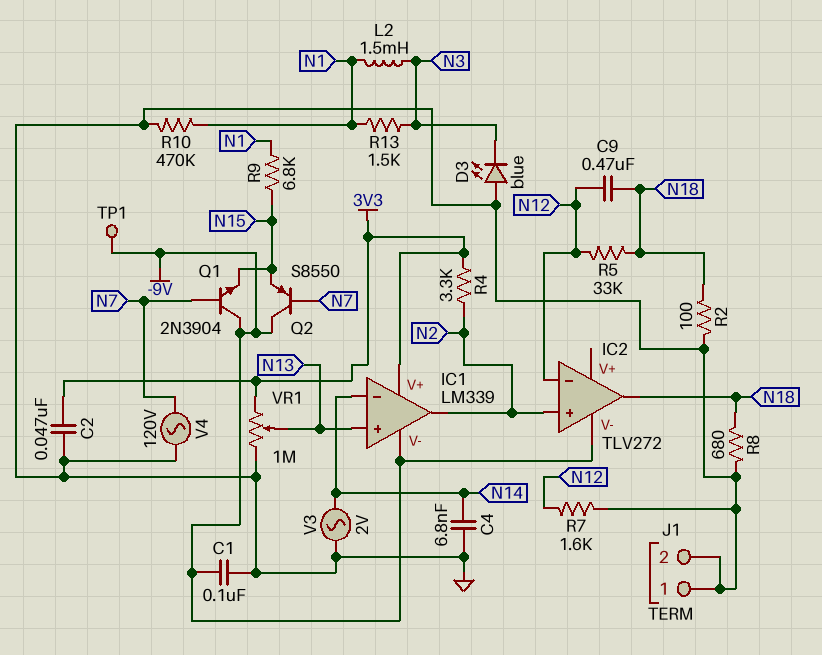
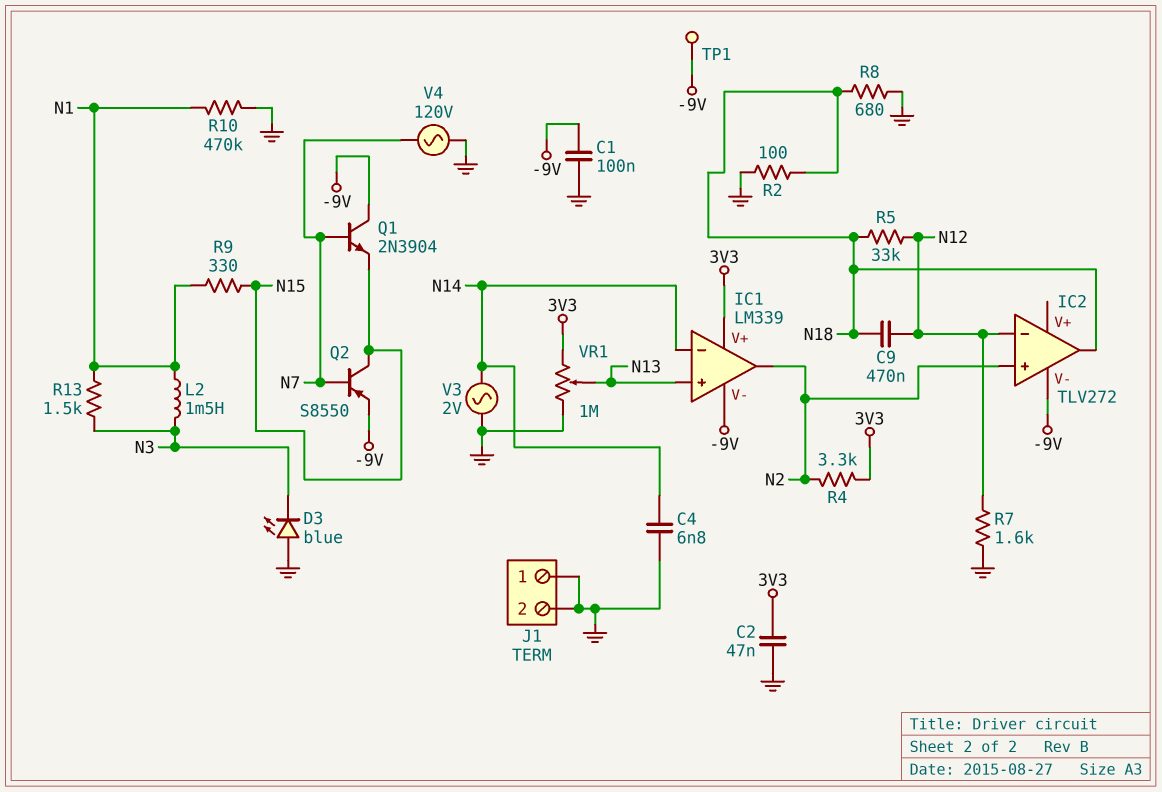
Q2: PNP S8550 (B N7, C -9V, E N15) -> PNP S8550 (B N7, C N15, E -9V)
R9: 6.8k (N1, N15) -> 330 (N1, N15)

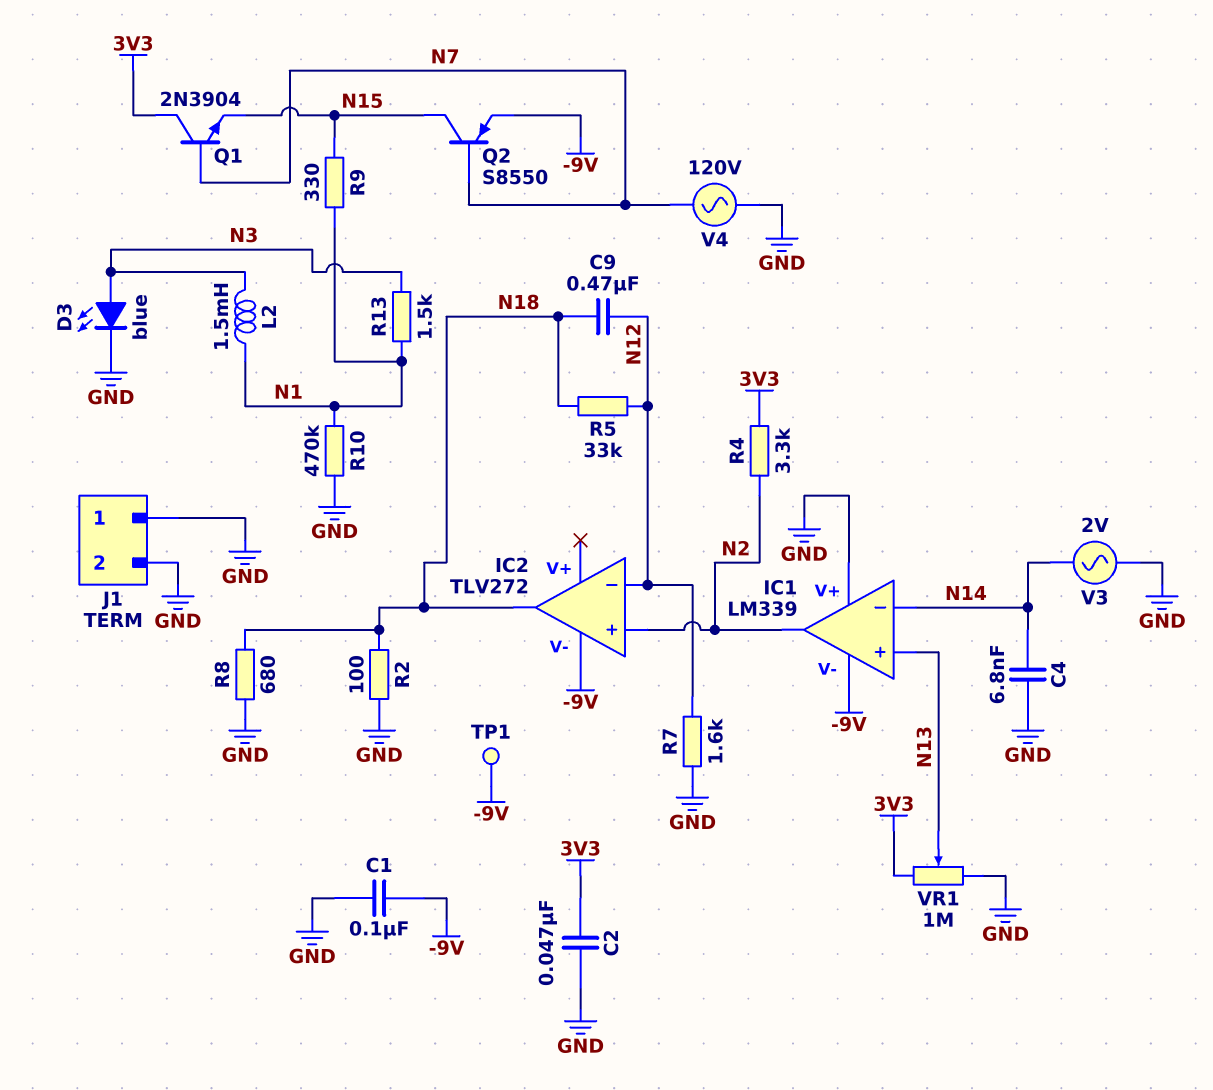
D3: LED blue (A GND, K N3) -> LED blue (A N3, K GND)
IC1 pin V+: 3V3 -> GND
Q1: NPN 2N3904 (B N7, C -9V, E N15) -> NPN 2N3904 (B N7, C 3V3, E N15)

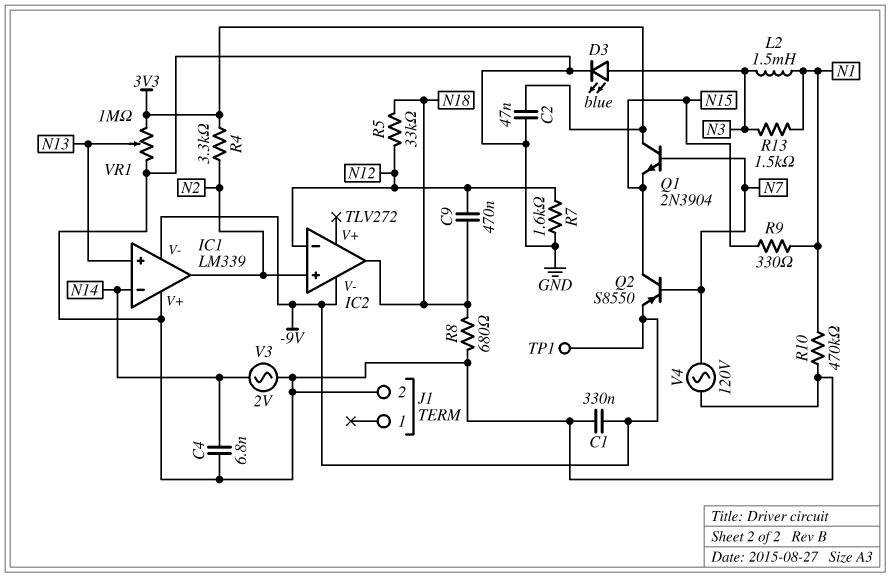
C1: 100nF (-9V, GND) -> 330nF (-9V, GND)
J1 pin 1: GND -> none
R2: 100 (GND, N18) -> none

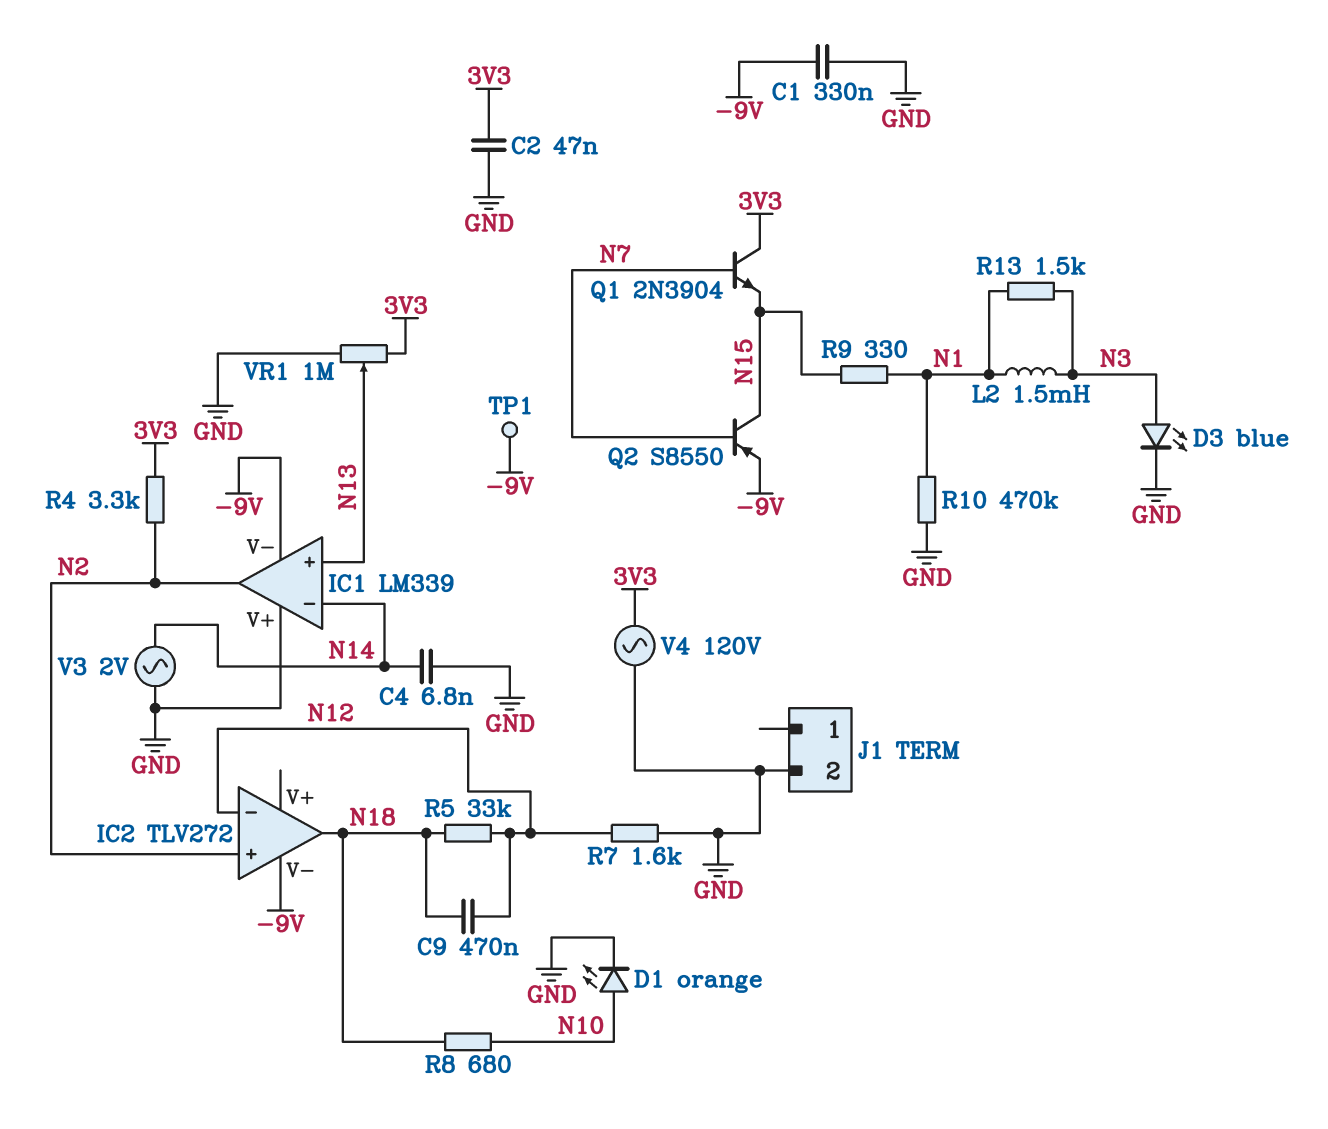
D1: none -> LED orange (A N10, K GND)
R8: 680 (GND, N18) -> 680 (N10, N18)
V4: AC 120V (GND, N7) -> AC 120V (3V3, GND)

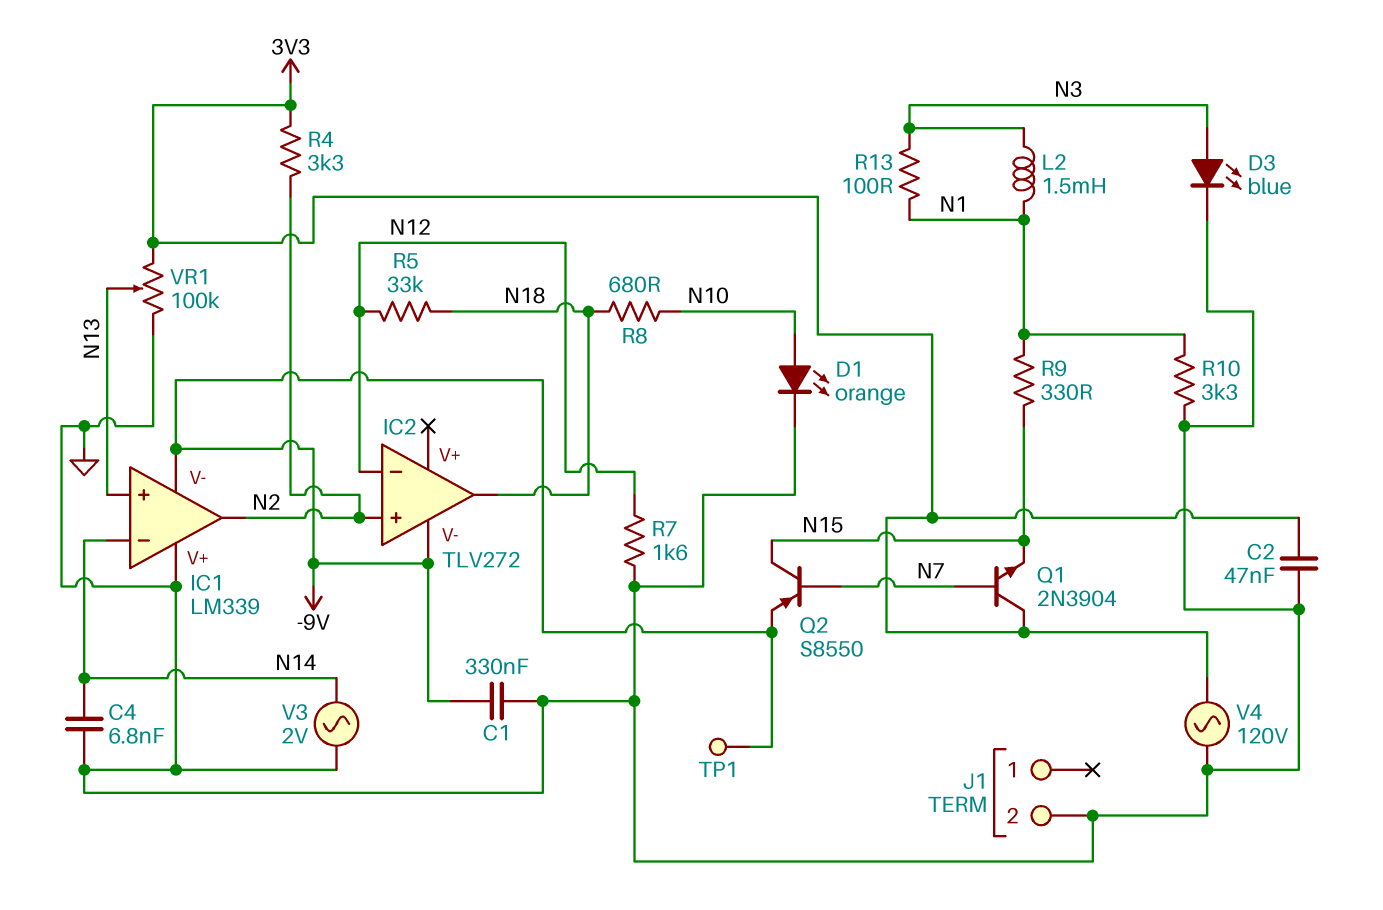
C9: 470nF (N12, N18) -> none
R10: 470k (GND, N1) -> 3.3k (GND, N1)
R13: 1.5k (N1, N3) -> 100 (N1, N3)
VR1: 1M (3V3, GND, wiper N13) -> 100k (3V3, GND, wiper N13)

